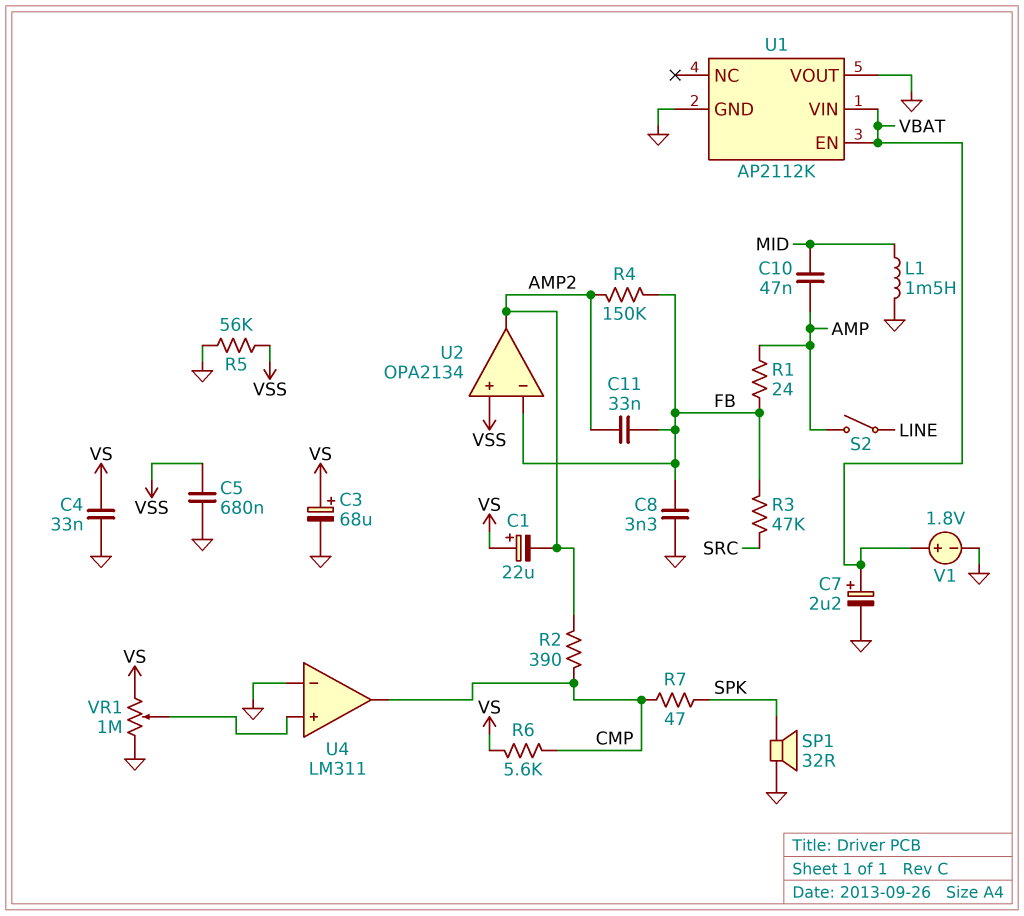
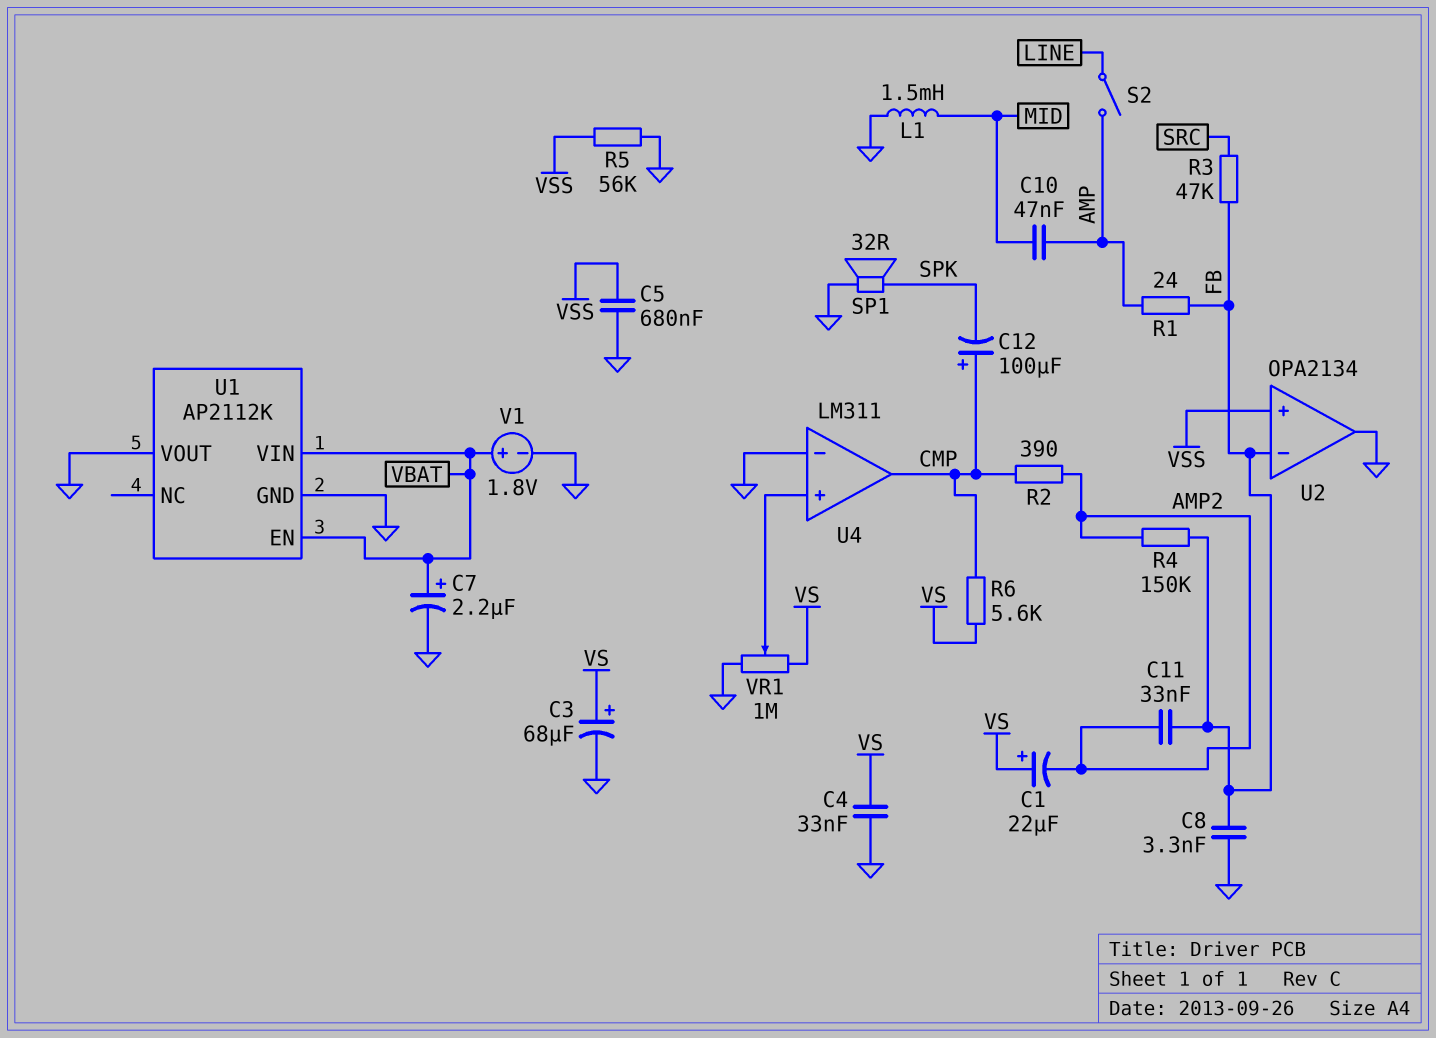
C12: none -> 100uF (plus CMP, minus SPK)
R7: 47 (CMP, SPK) -> none
U2 pin out: AMP2 -> GND

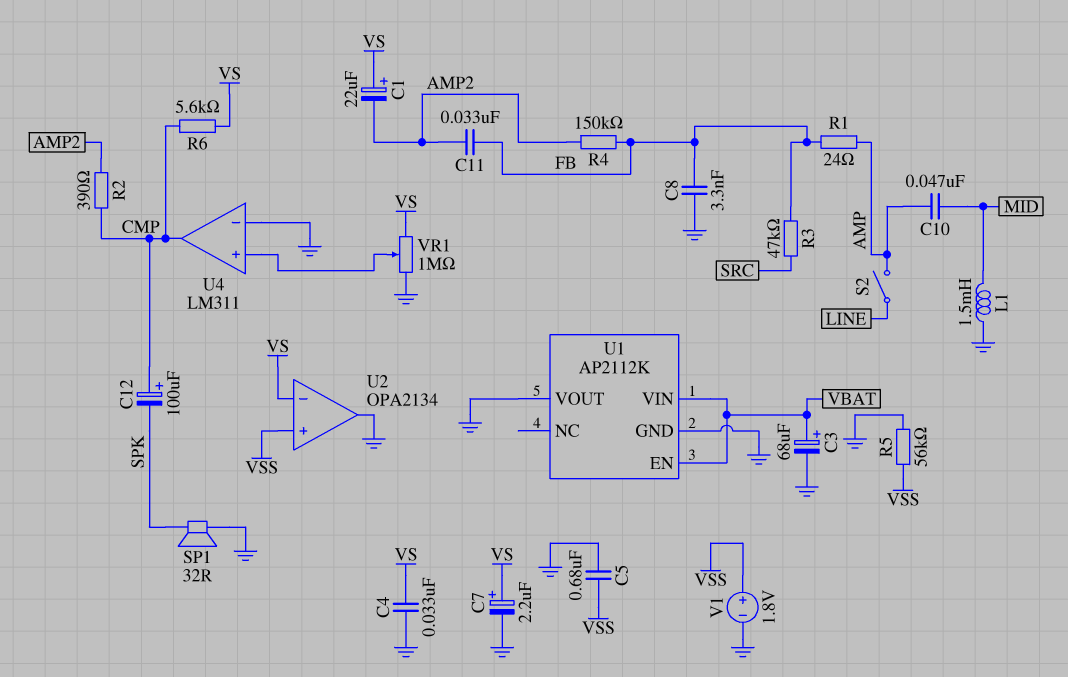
C3: 68uF (plus VS, minus GND) -> 68uF (plus VBAT, minus GND)
C7: 2.2uF (plus VBAT, minus GND) -> 2.2uF (plus VS, minus GND)
U2 pin in-: FB -> VS
V1: 1.8V (plus VBAT, minus GND) -> 1.8V (plus VSS, minus GND)

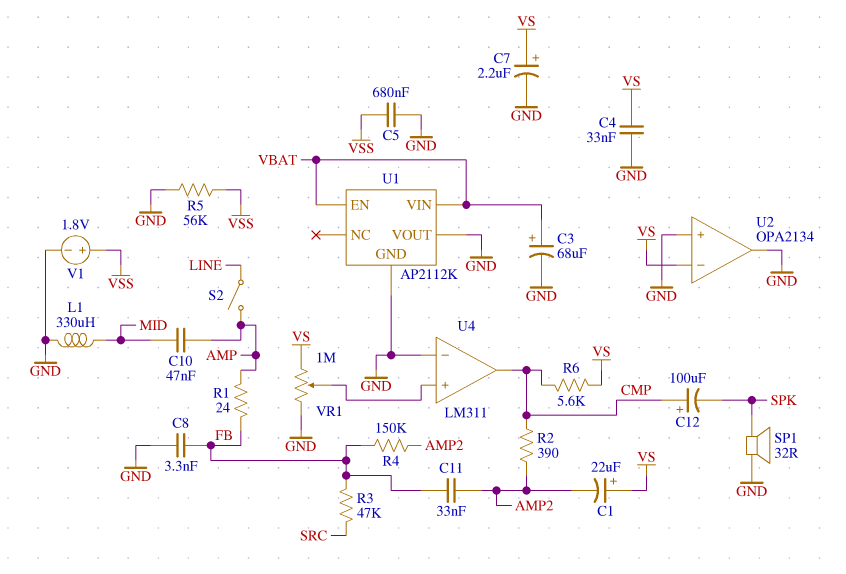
L1: 1.5mH (GND, MID) -> 330uH (GND, MID)
U2 pin in+: VSS -> GND

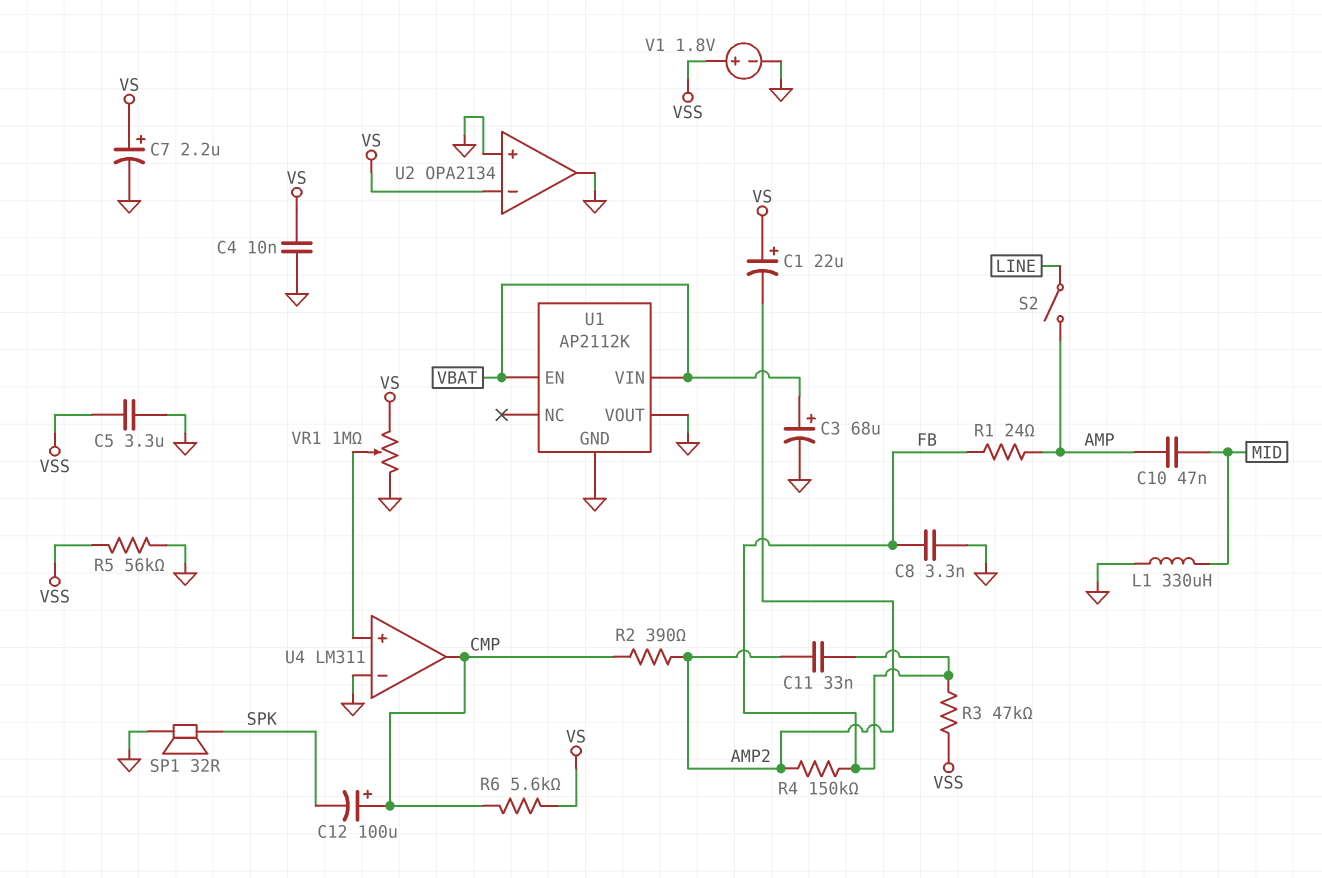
C4: 33nF (GND, VS) -> 10nF (GND, VS)
C5: 680nF (GND, VSS) -> 3.3uF (GND, VSS)
R3: 47k (FB, SRC) -> 47k (FB, VSS)

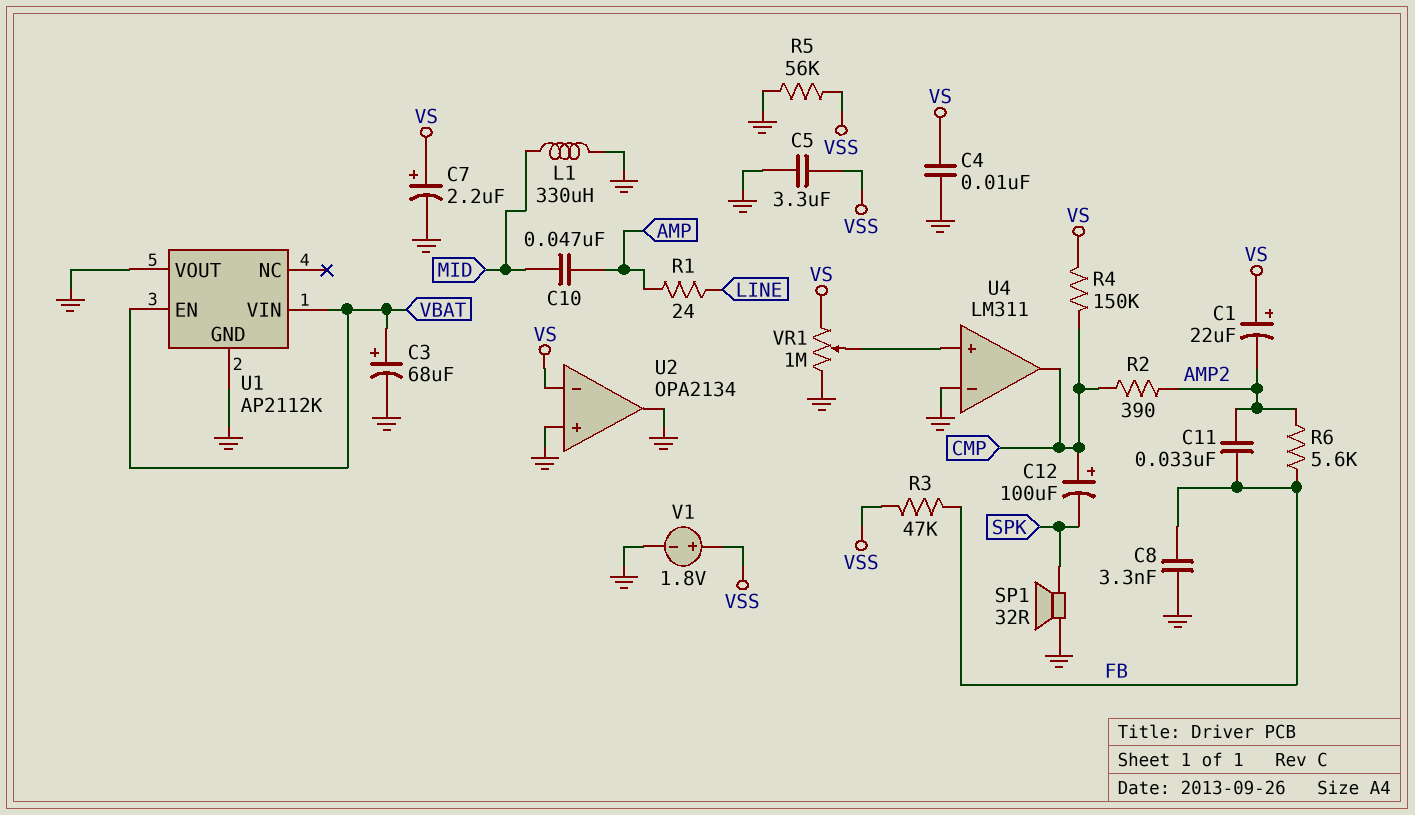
R1: 24 (AMP, FB) -> 24 (AMP, LINE)
R4: 150k (AMP2, FB) -> 150k (CMP, VS)
R6: 5.6k (CMP, VS) -> 5.6k (AMP2, FB)
S2: switch (AMP, LINE) -> none

